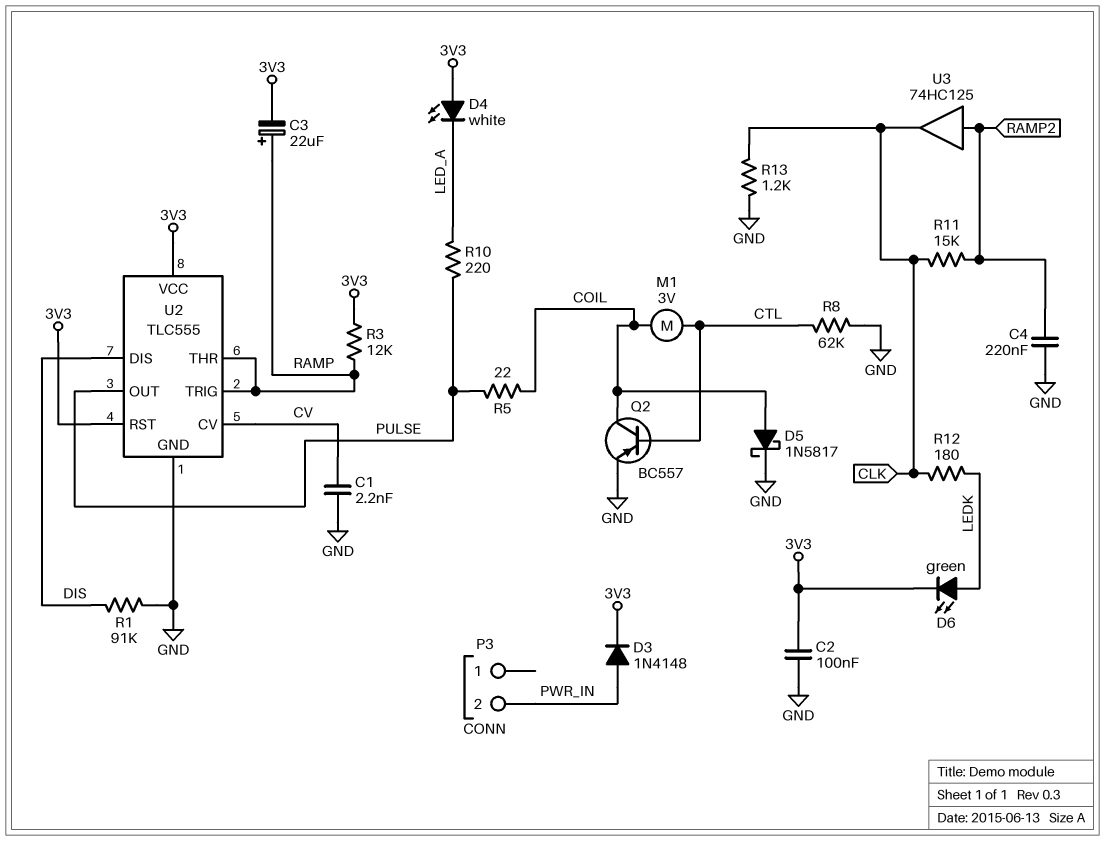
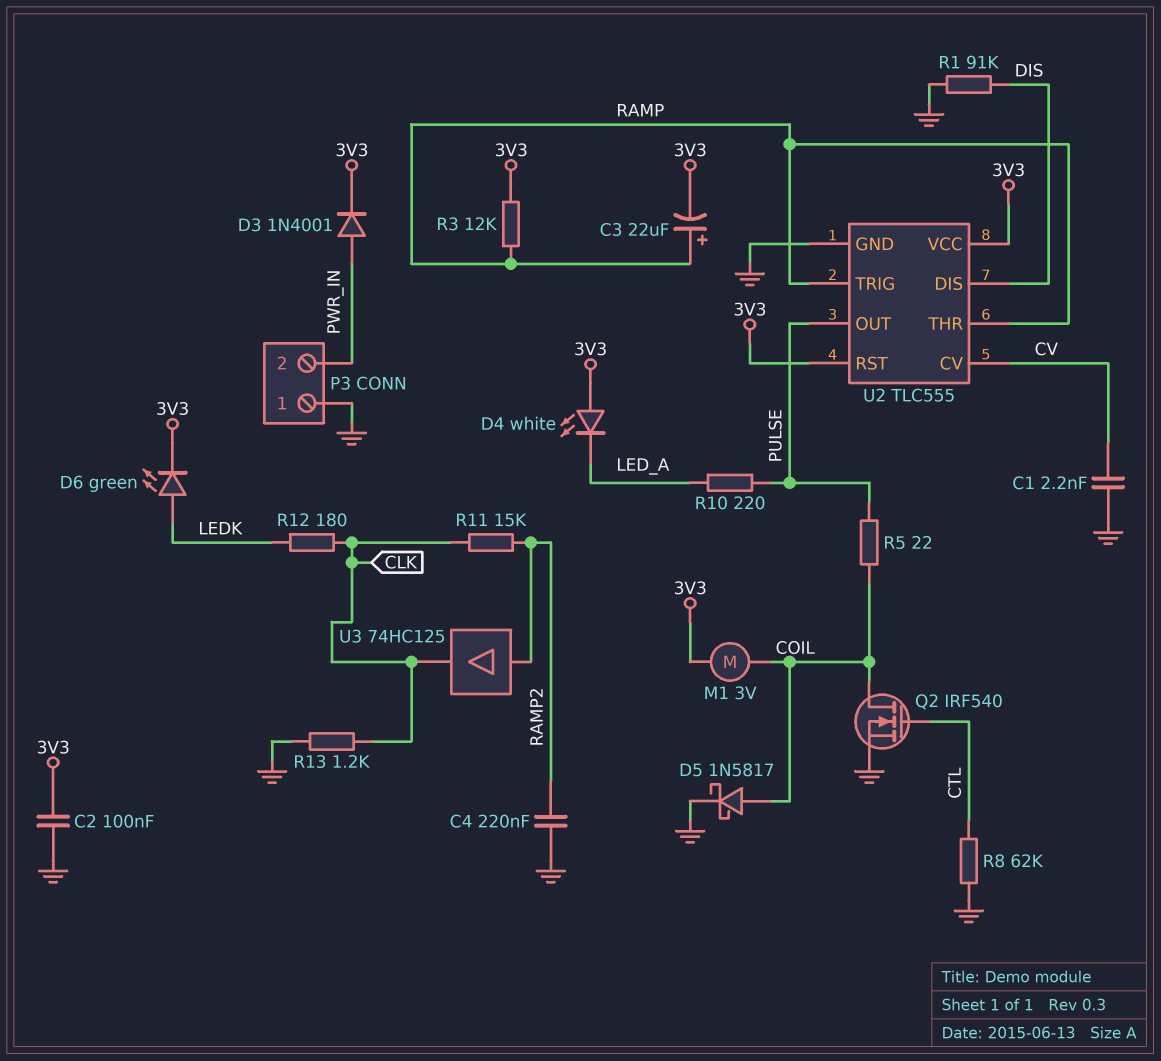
D3: diode 1N4148 (A PWR_IN, K 3V3) -> diode 1N4001 (A PWR_IN, K 3V3)
M1: motor 3V (COIL, CTL) -> motor 3V (3V3, COIL)
P3 pin 1: none -> GND
Q2: PNP BC557 (B CTL, C COIL, E GND) -> NMOS IRF540 (G CTL, D COIL, S GND)

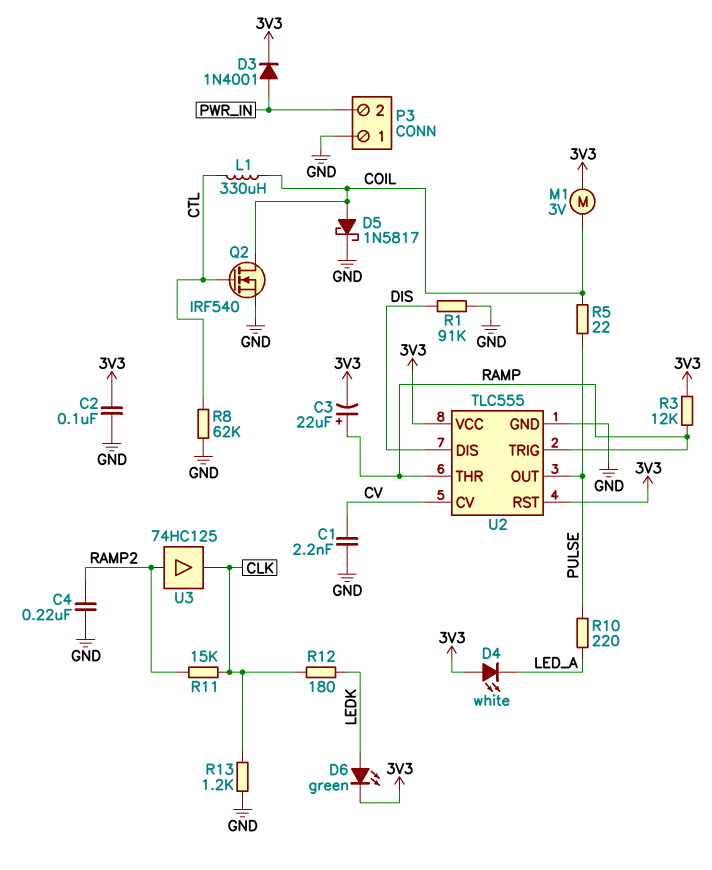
L1: none -> 330uH (COIL, CTL)

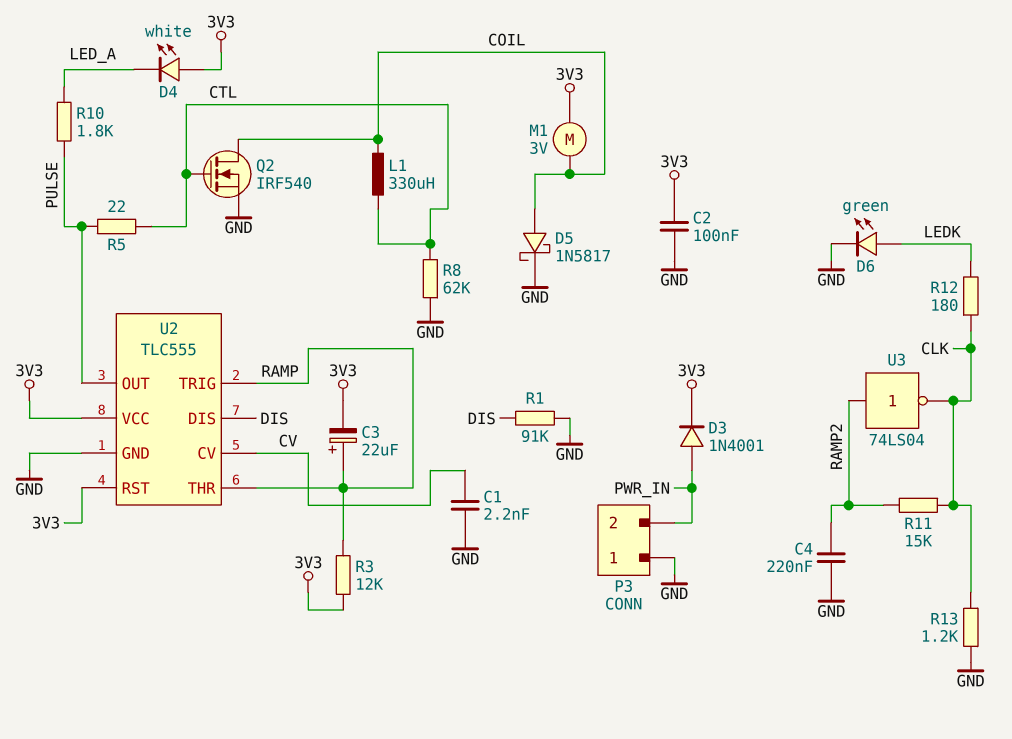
D6: LED green (A LEDK, K 3V3) -> LED green (A LEDK, K GND)
R5: 22 (COIL, PULSE) -> 22 (CTL, PULSE)
R10: 220 (LED_A, PULSE) -> 1.8k (LED_A, PULSE)
U3: buffer 74HC125 (in RAMP2, out CLK) -> NOT 74LS04 (in RAMP2, out CLK)

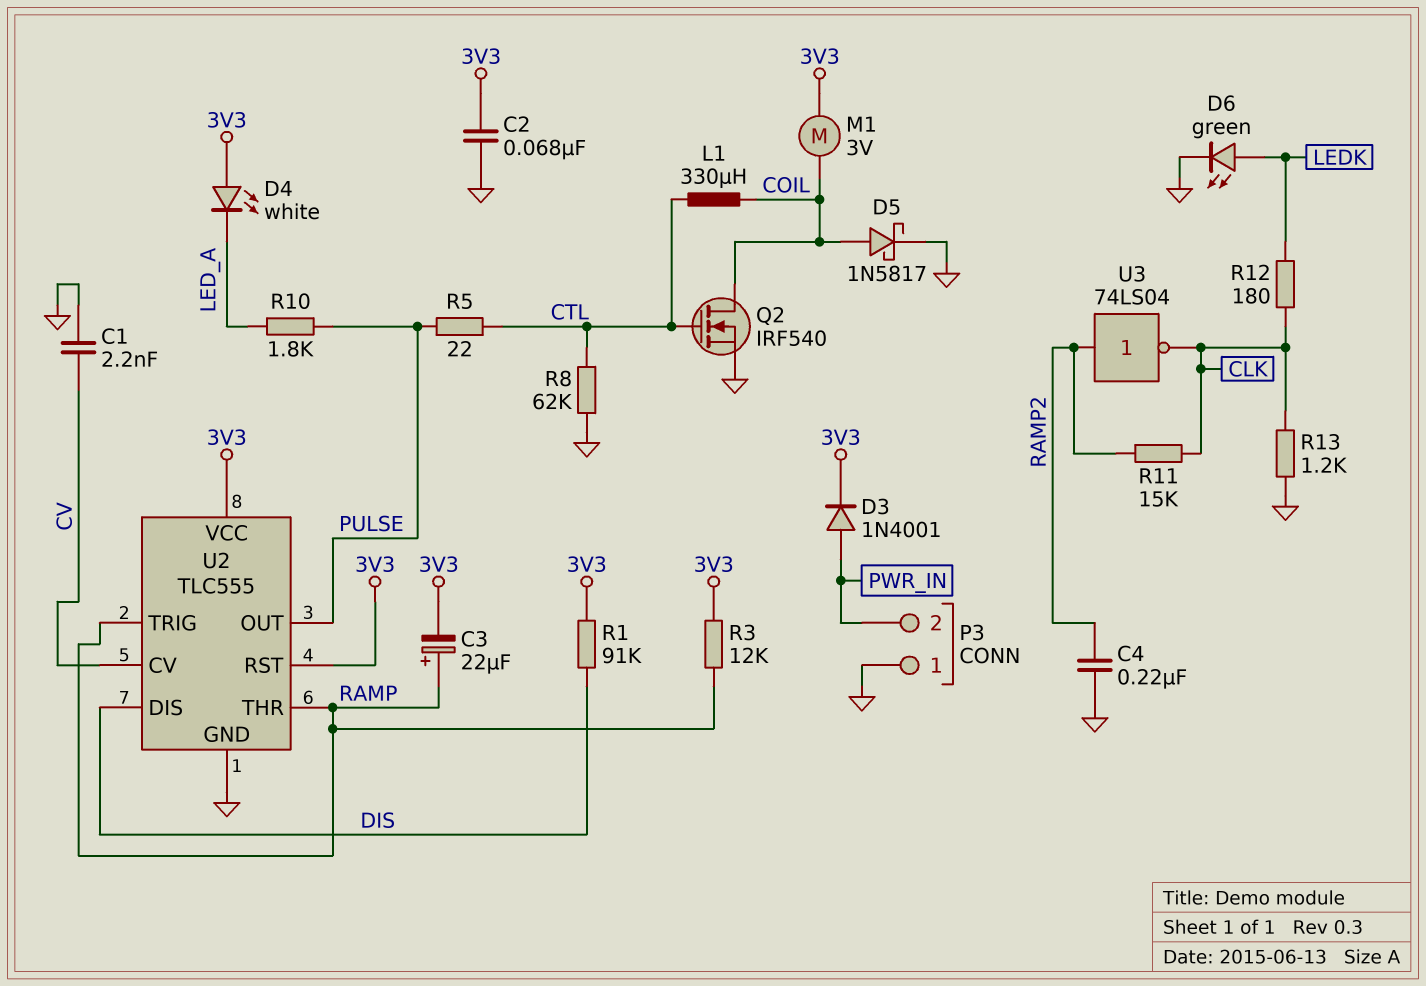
C2: 100nF (3V3, GND) -> 68nF (3V3, GND)
R1: 91k (DIS, GND) -> 91k (3V3, DIS)

